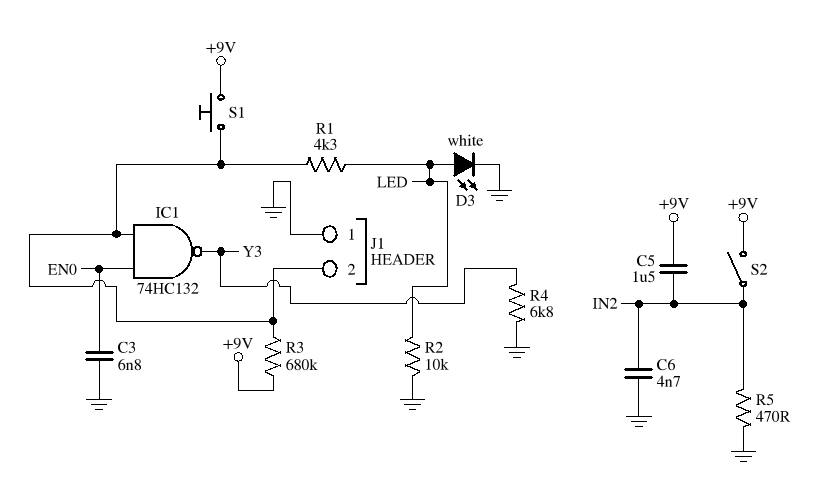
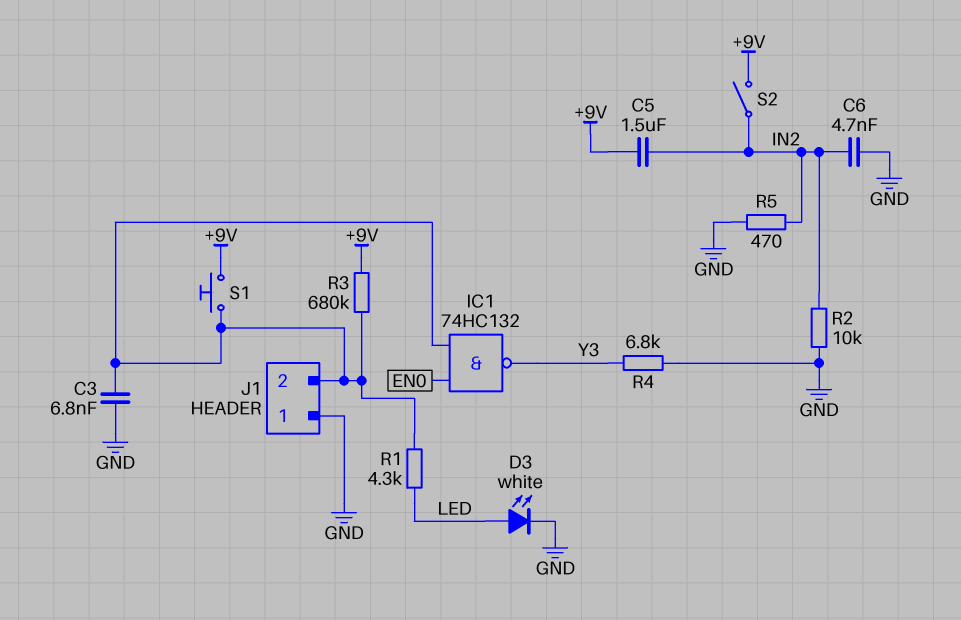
C3: 6.8nF (EN0, GND) -> 6.8nF (GND, J1/2)
R2: 10k (GND, LED) -> 10k (GND, IN2)

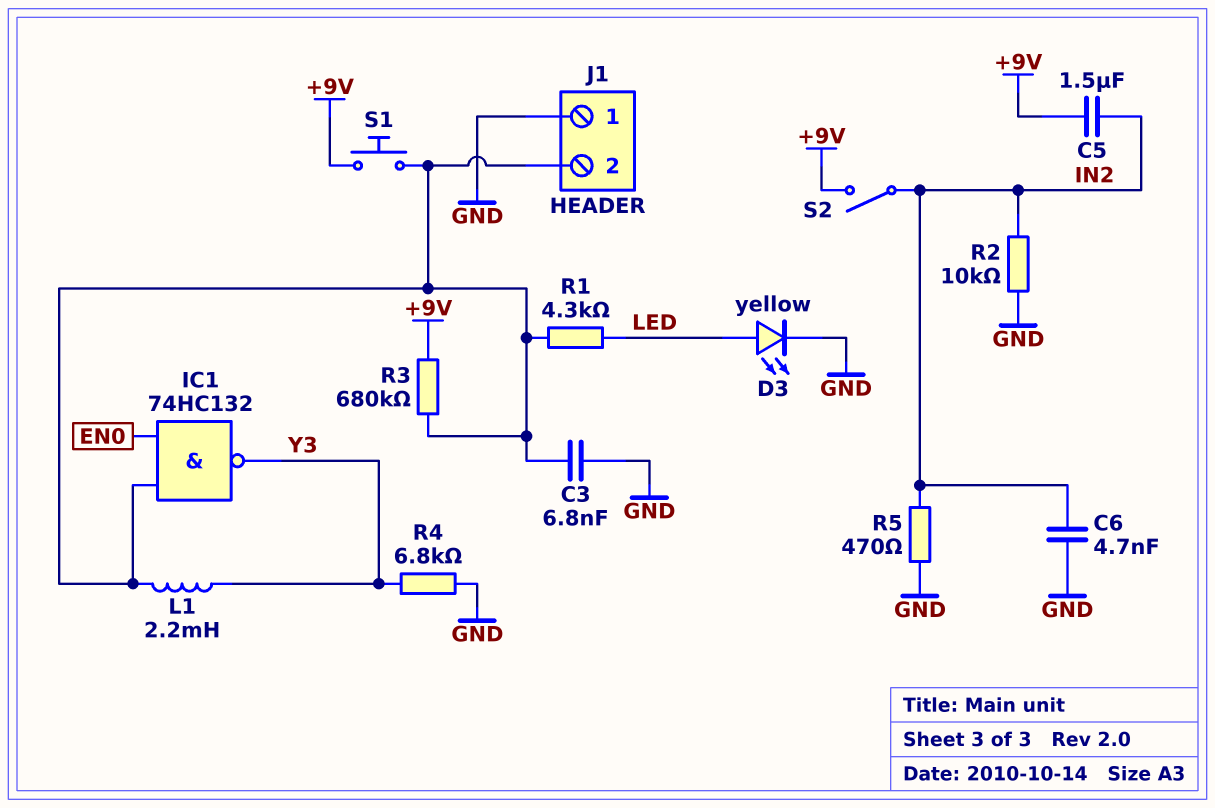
D3: LED white (A LED, K GND) -> LED yellow (A LED, K GND)
L1: none -> 2.2mH (J1/2, Y3)

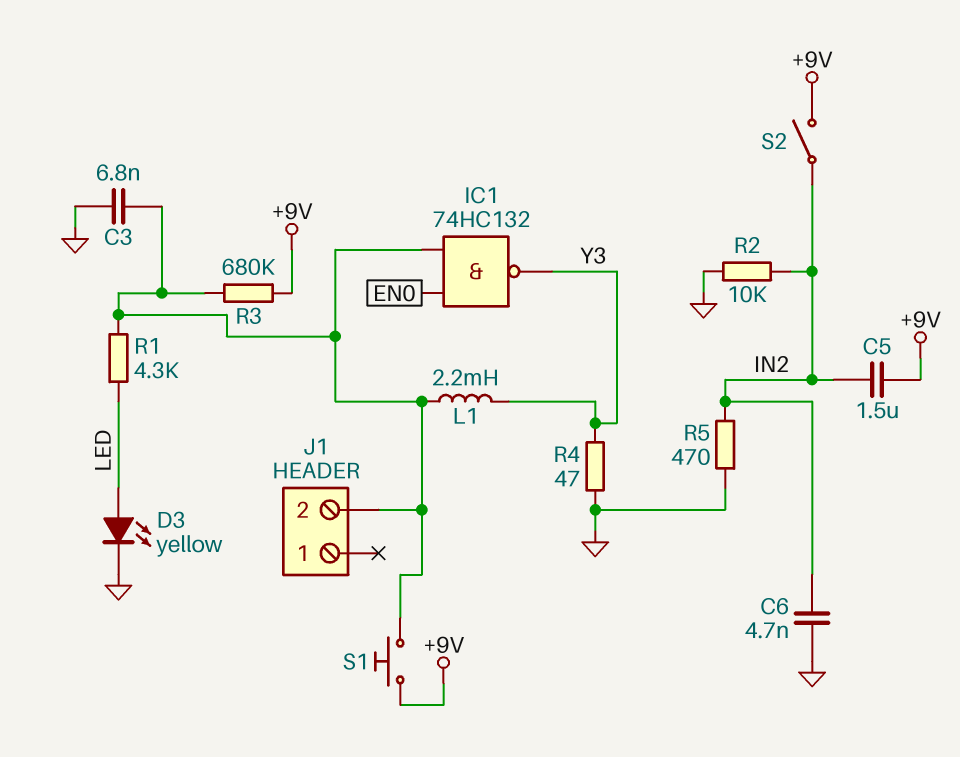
J1 pin 1: GND -> none
R4: 6.8k (GND, Y3) -> 47 (GND, Y3)

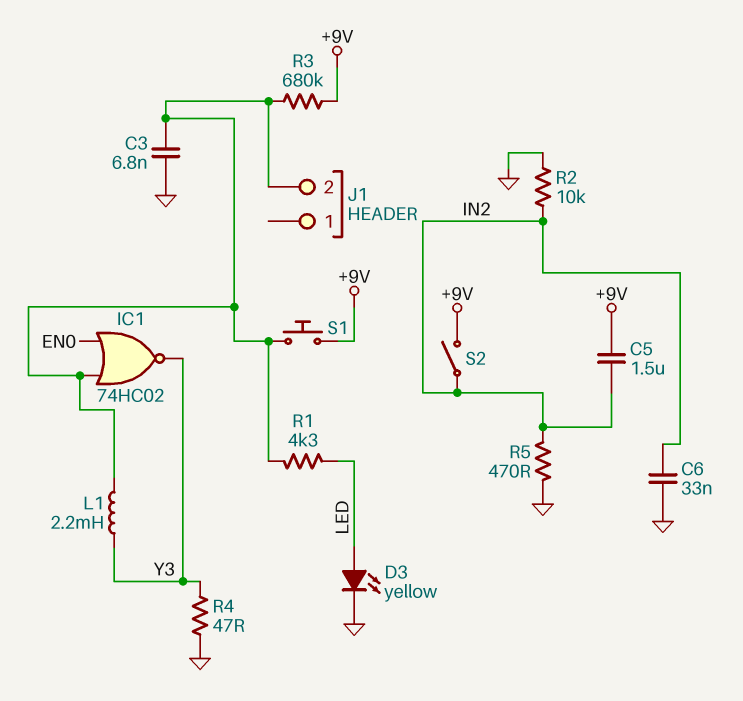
C6: 4.7nF (GND, IN2) -> 33nF (GND, IN2)
IC1: NAND 74HC132 (in EN0, in J1/2, out Y3) -> NOR 74HC02 (in EN0, in J1/2, out Y3)

